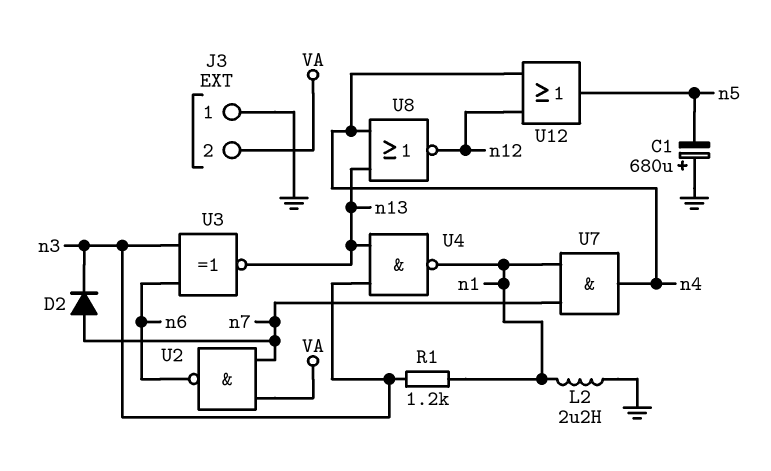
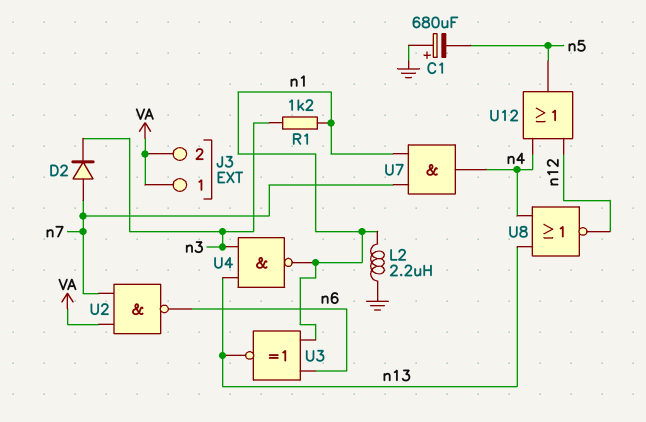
J3 pin 1: GND -> VA
U3: XNOR (in n3, in n6, out n13) -> XNOR (in n1, in n6, out n13)

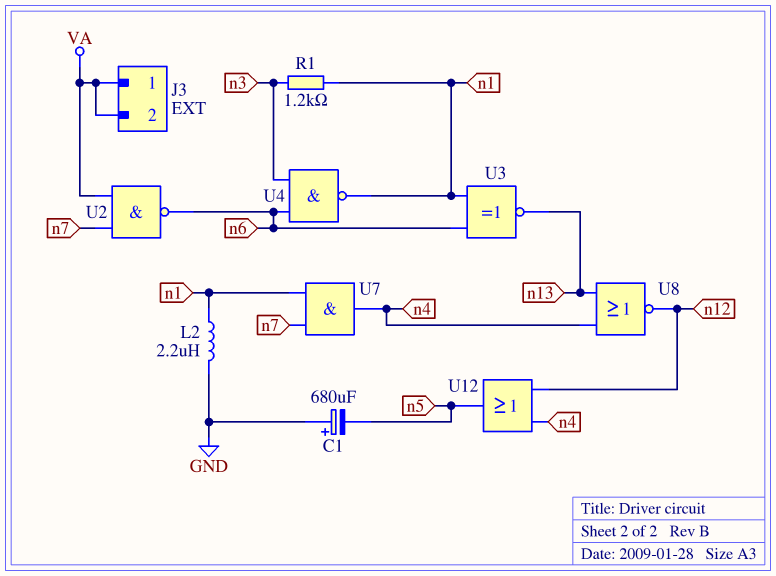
D2: diode (A n7, K n3) -> none
U4: NAND (in n3, in n13, out n1) -> NAND (in n3, in n6, out n1)

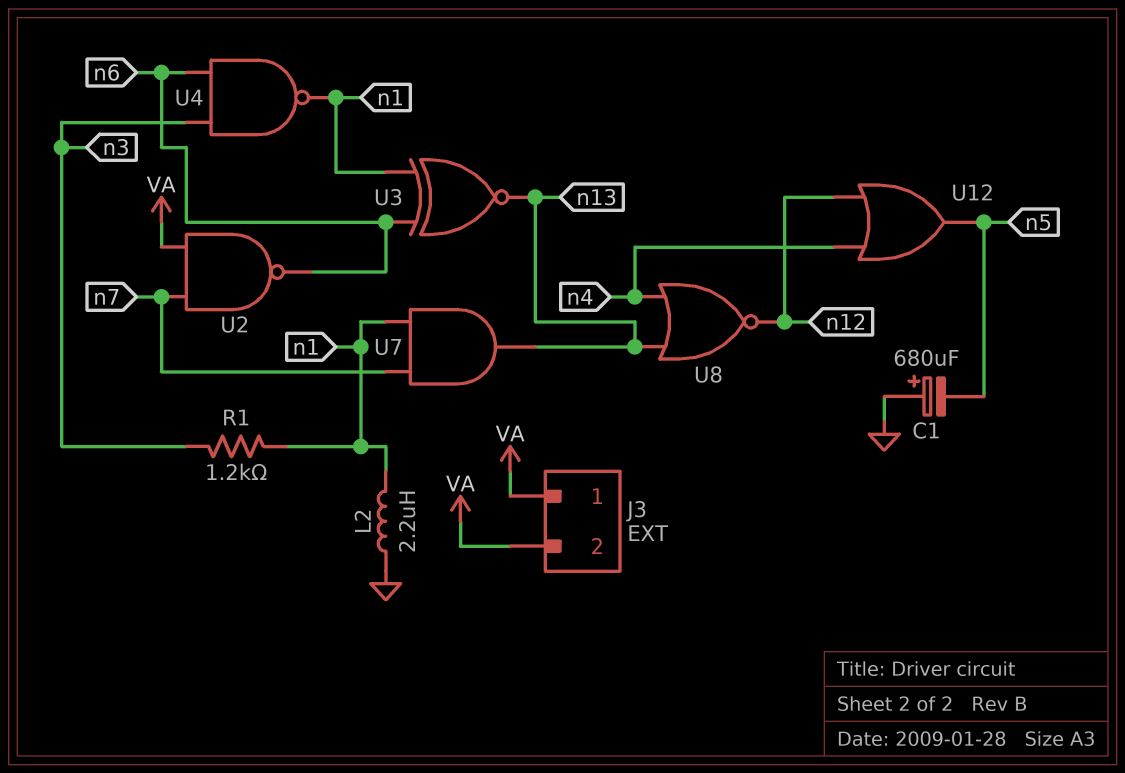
U7: AND (in n1, in n7, out n4) -> AND (in n1, in n7, out n13)

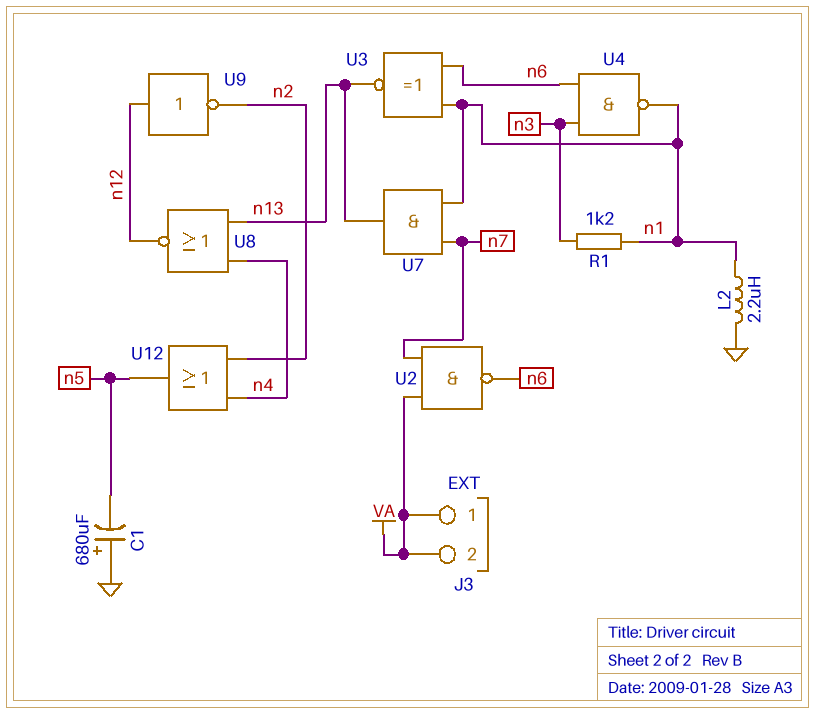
U9: none -> NOT (in n12, out n2)
U12: OR (in n4, in n12, out n5) -> OR (in n2, in n4, out n5)

